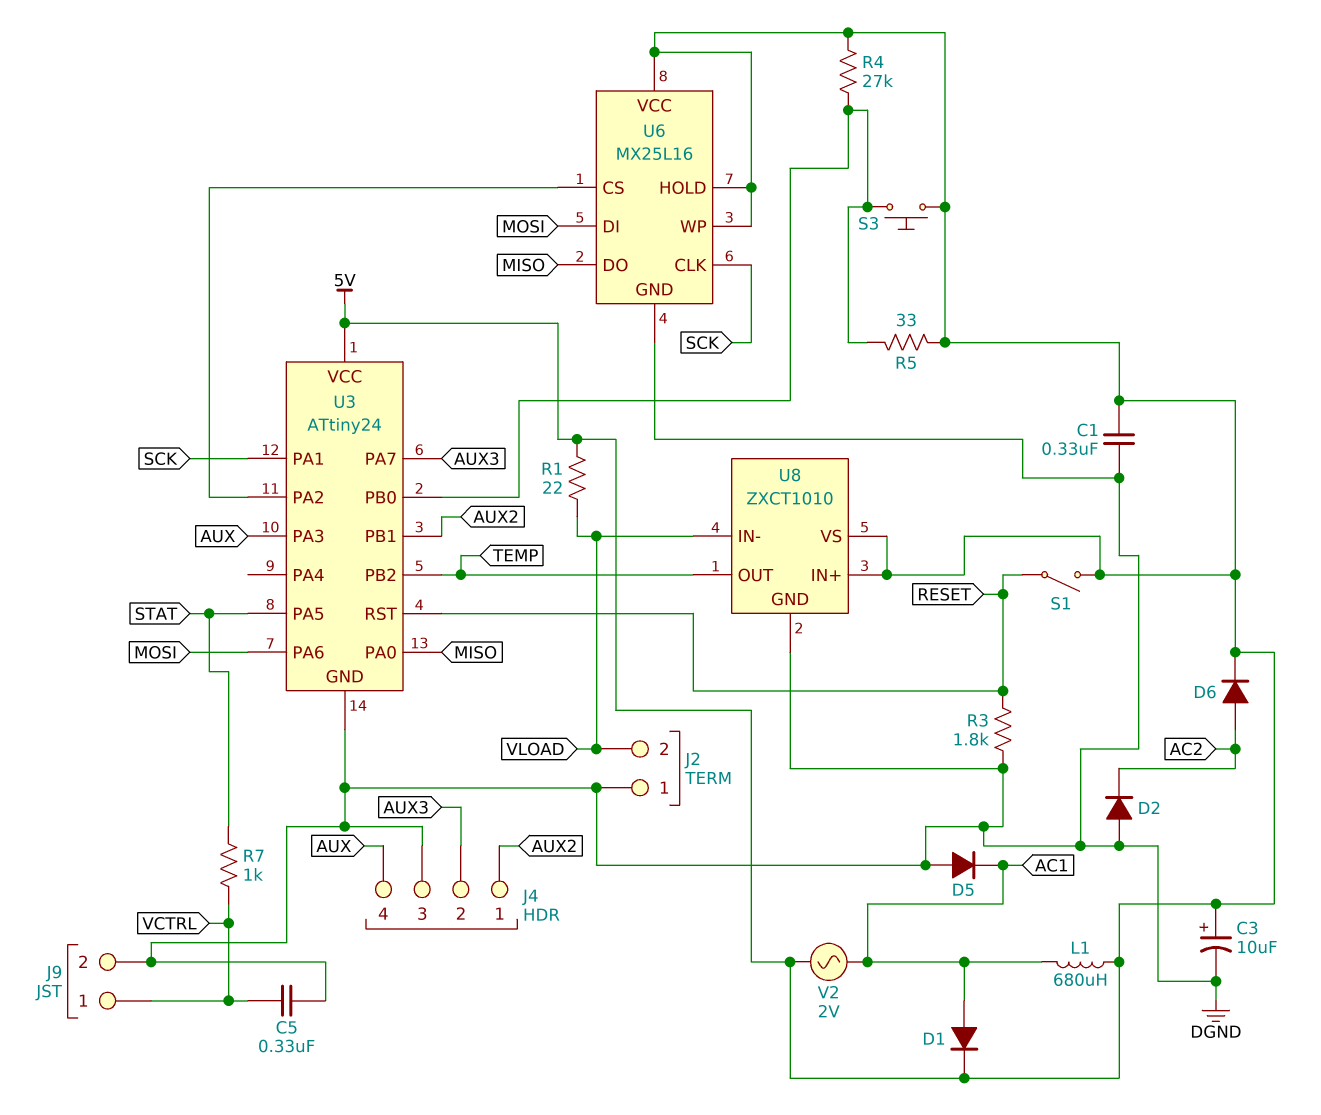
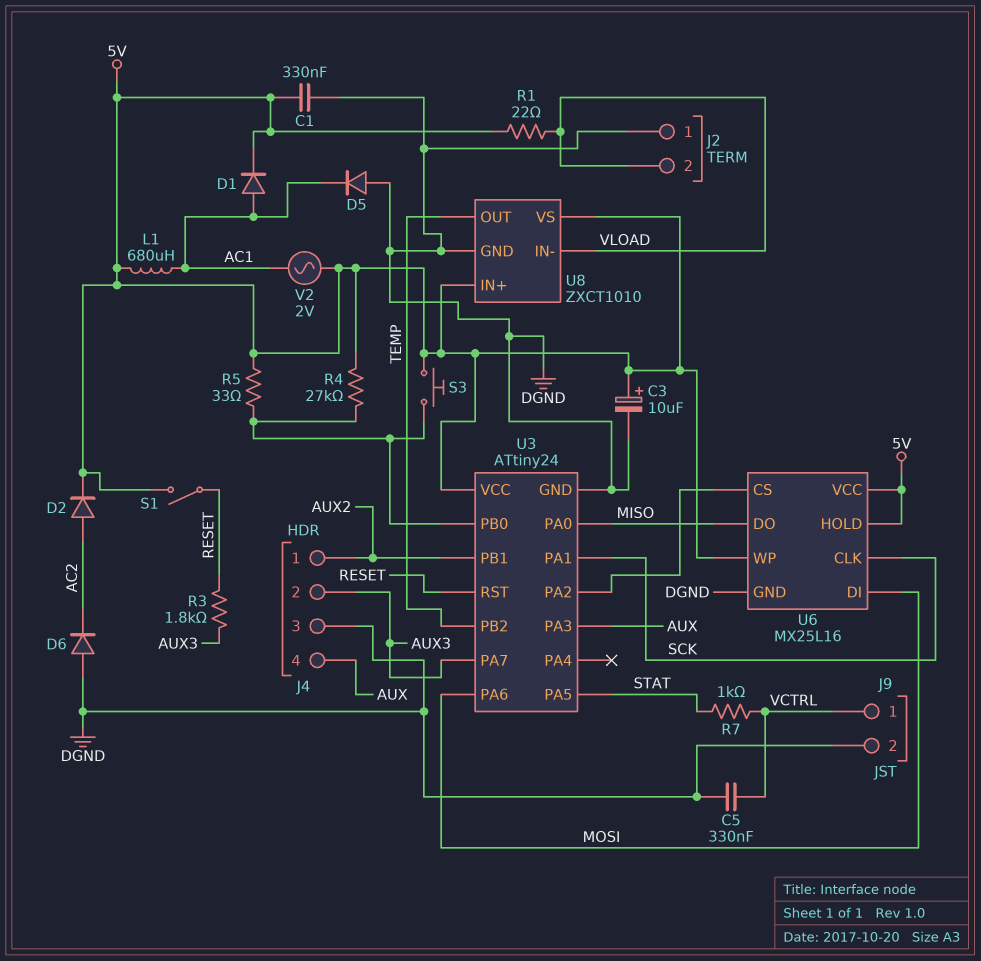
D2: diode (A DGND, K AC2) -> diode (A AC2, K 5V)
D6: diode (A AC2, K 5V) -> diode (A DGND, K AC2)
R3: 1.8k (DGND, RESET) -> 1.8k (AUX3, RESET)

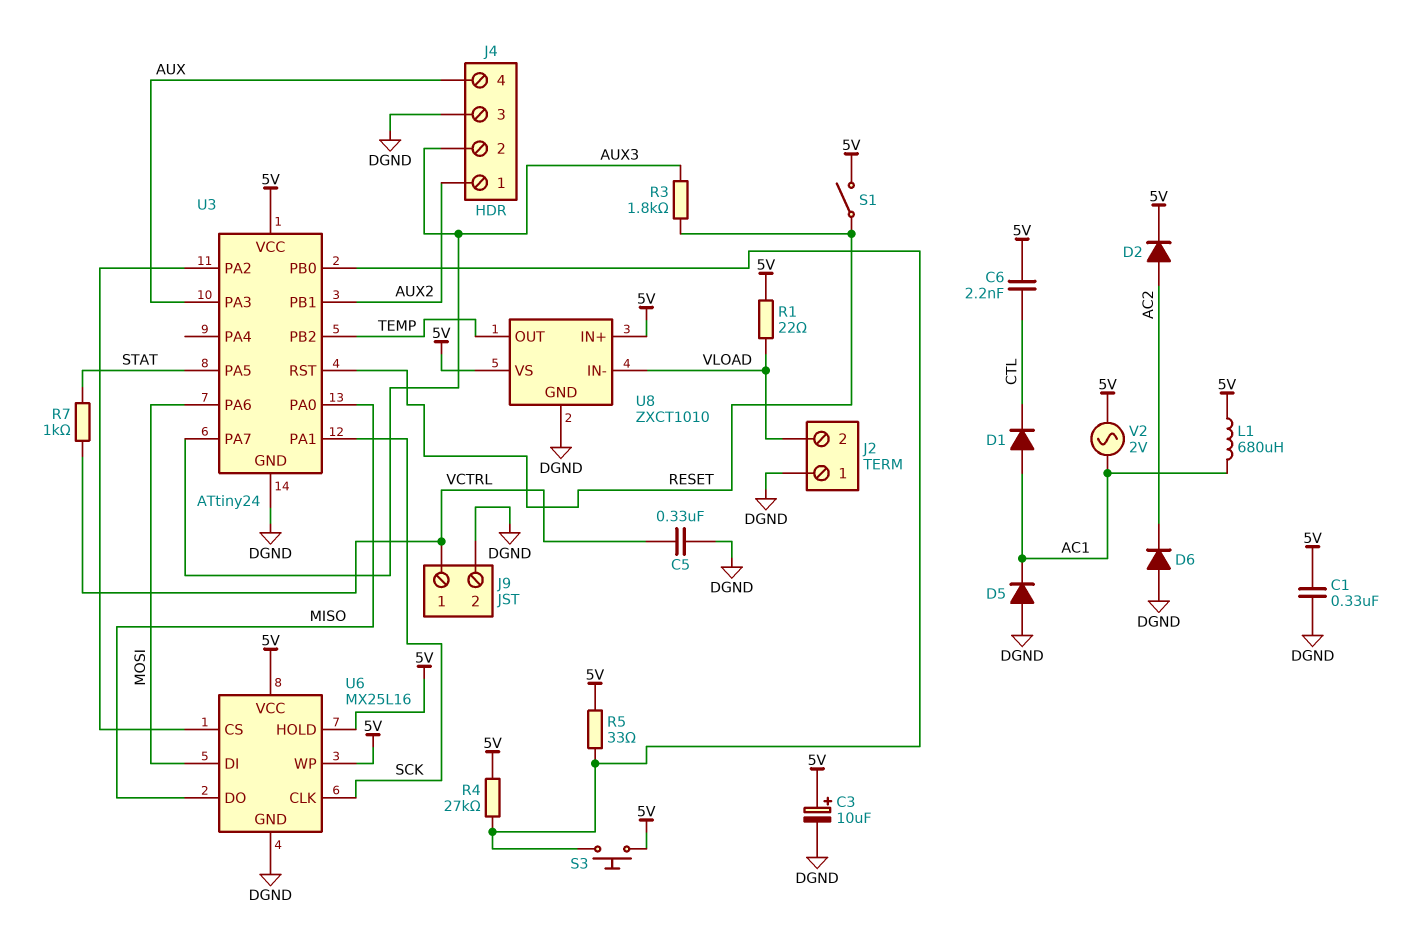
C6: none -> 2.2nF (5V, CTL)
D1: diode (A AC1, K 5V) -> diode (A AC1, K CTL)

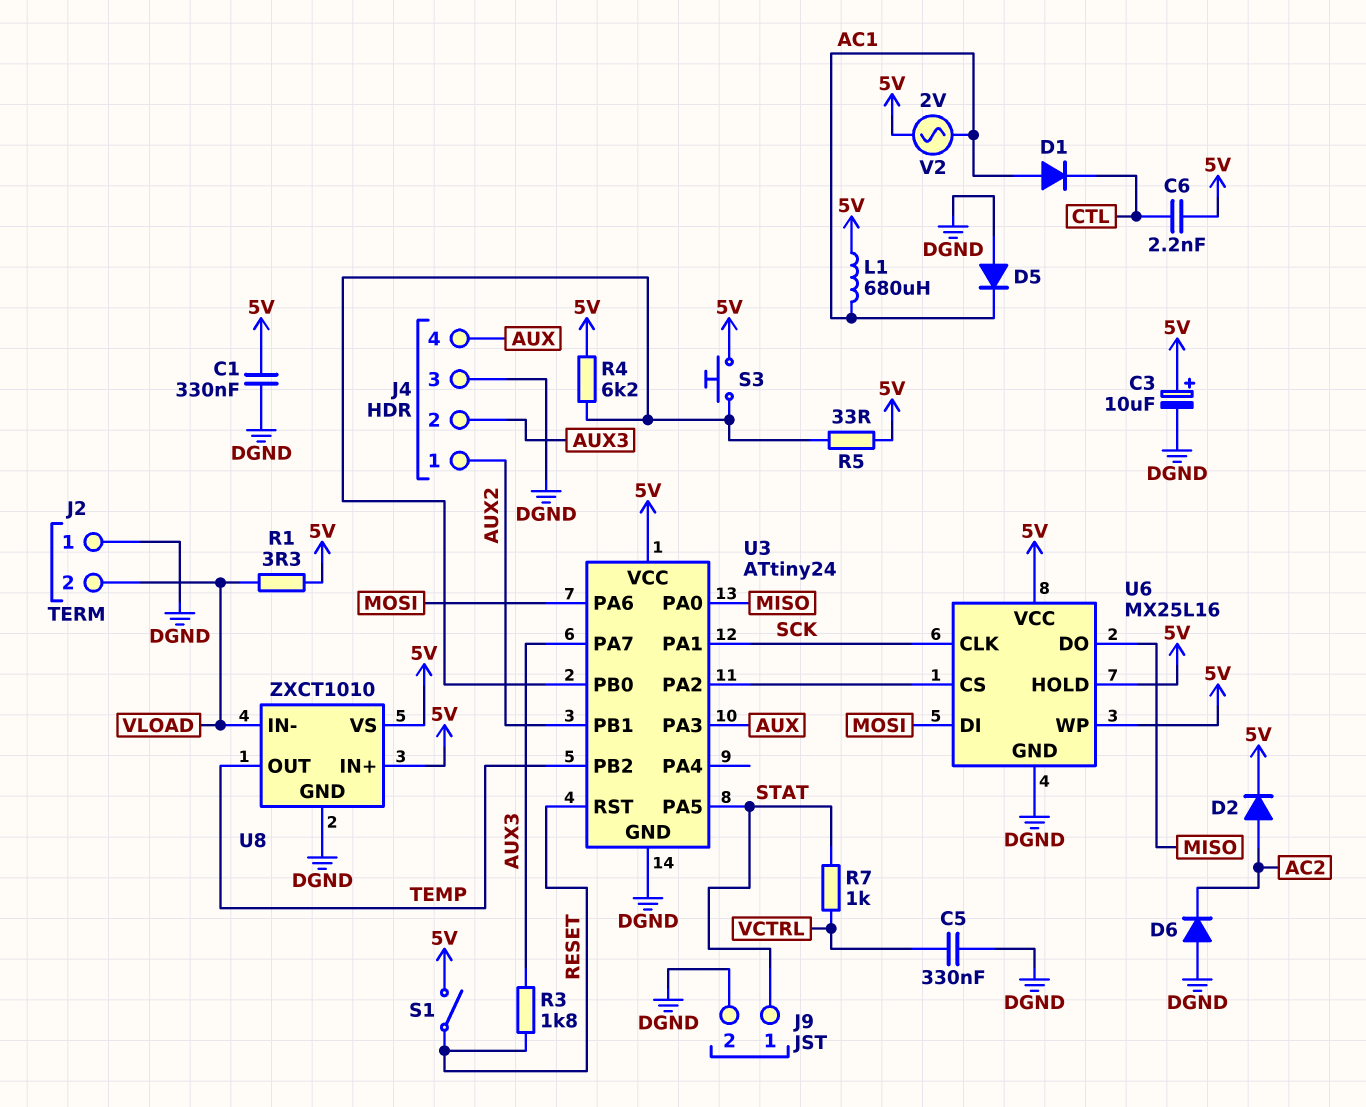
J9 pin 1: VCTRL -> STAT
R1: 22 (5V, VLOAD) -> 3.3 (5V, VLOAD)
R4: 27k (5V, U3/PB0) -> 6.2k (5V, U3/PB0)

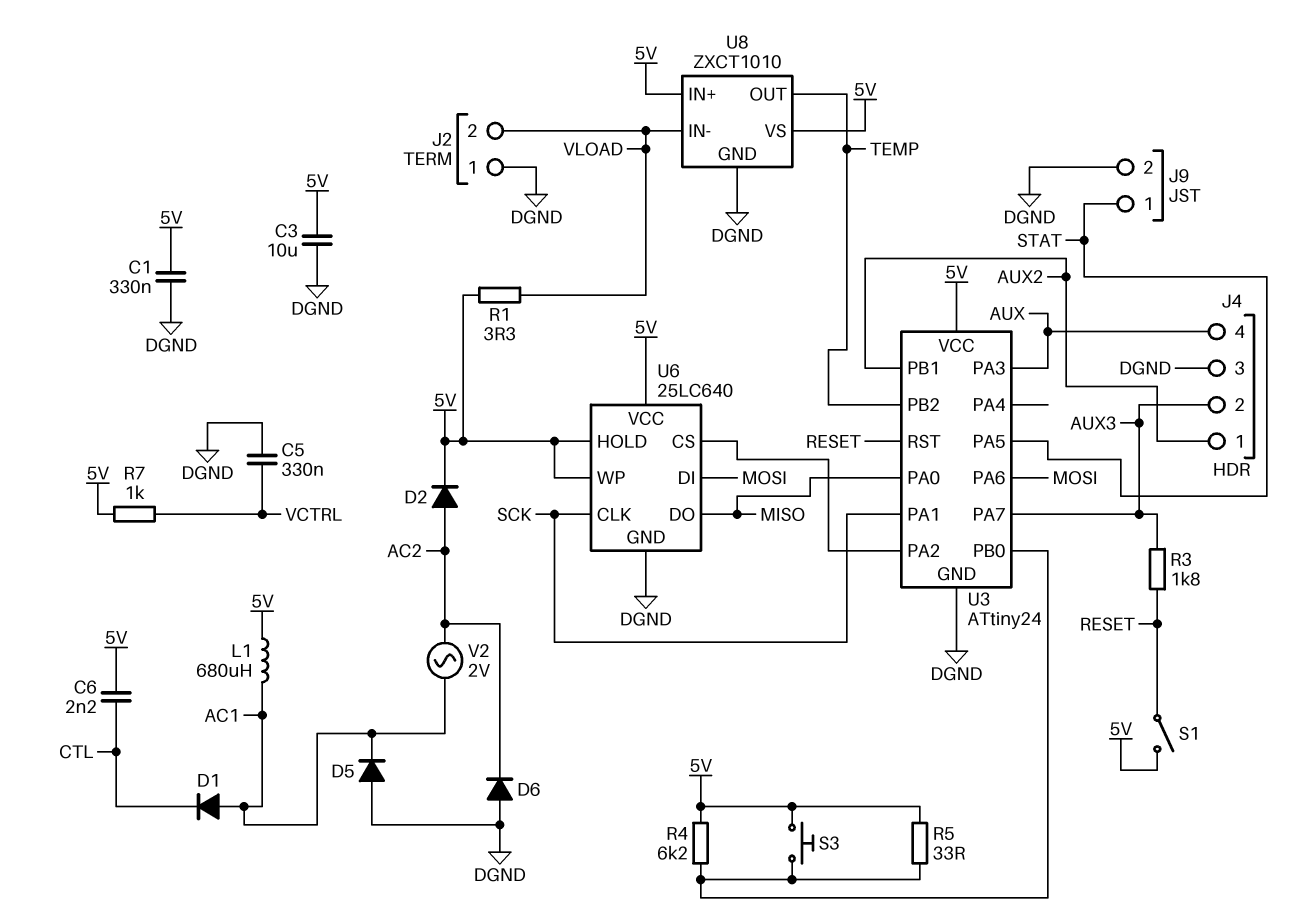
C3: 10uF (plus 5V, minus DGND) -> 10uF (5V, DGND)
R7: 1k (STAT, VCTRL) -> 1k (5V, VCTRL)
U6: MX25L16 -> 25LC640
V2: AC 2V (5V, AC1) -> AC 2V (AC1, AC2)

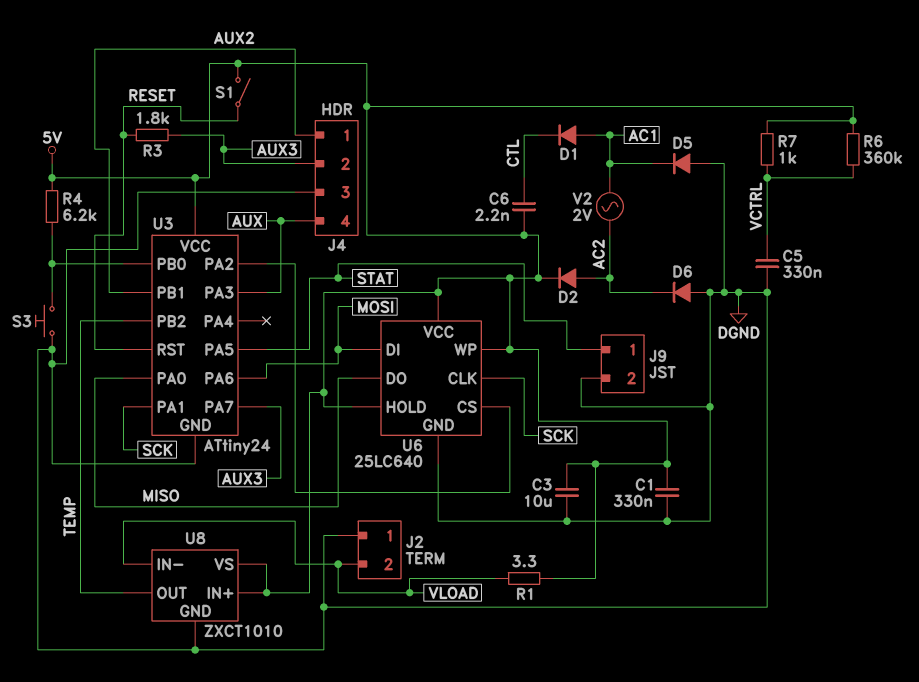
L1: 680uH (5V, AC1) -> none
R5: 33 (5V, U3/PB0) -> none
R6: none -> 360k (5V, VCTRL)
S3: button (5V, U3/PB0) -> button (DGND, U3/PB0)

